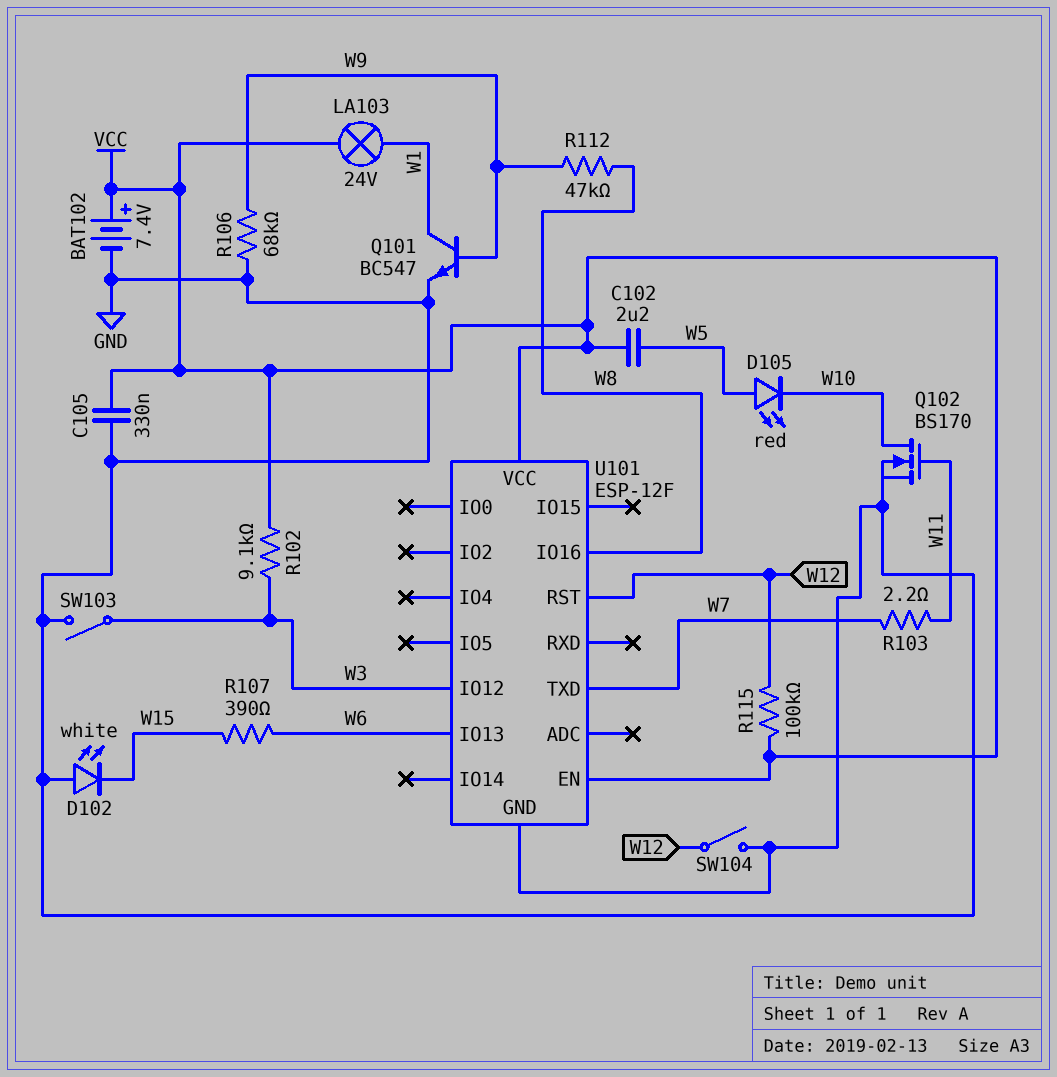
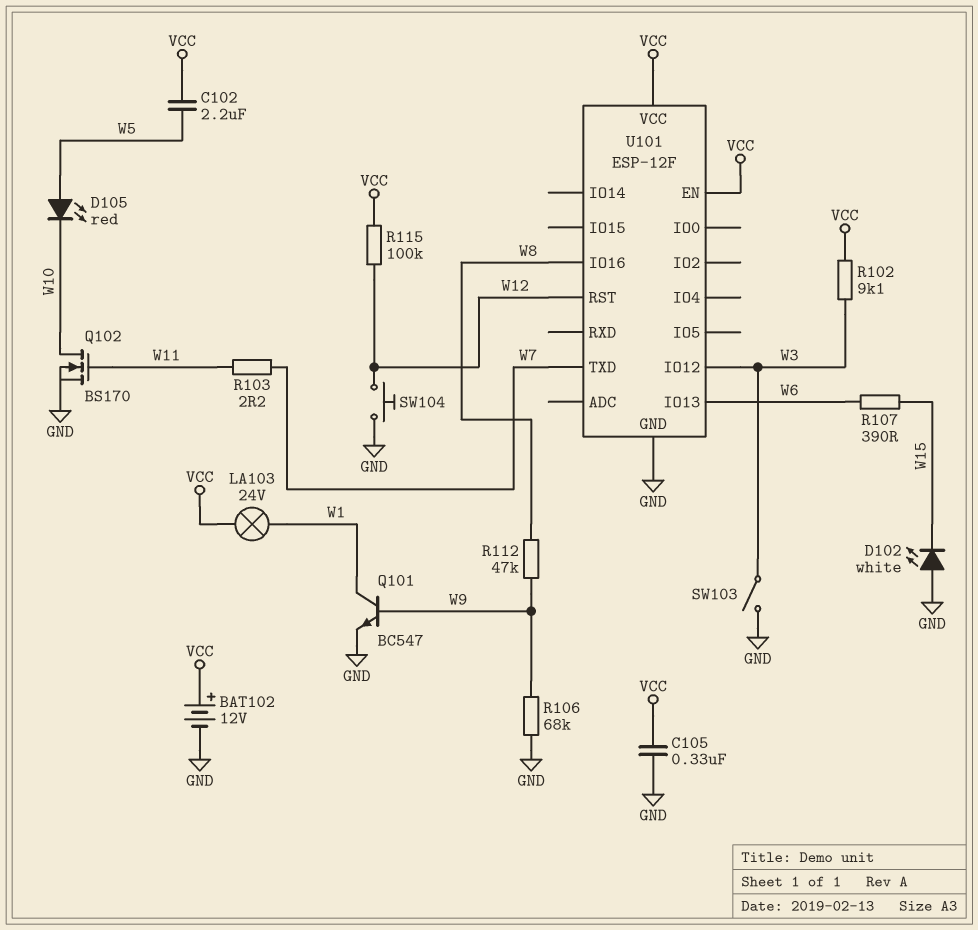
BAT102: 7.4V (plus VCC, minus GND) -> 12V (plus VCC, minus GND)
SW104: switch (GND, W12) -> button (GND, W12)

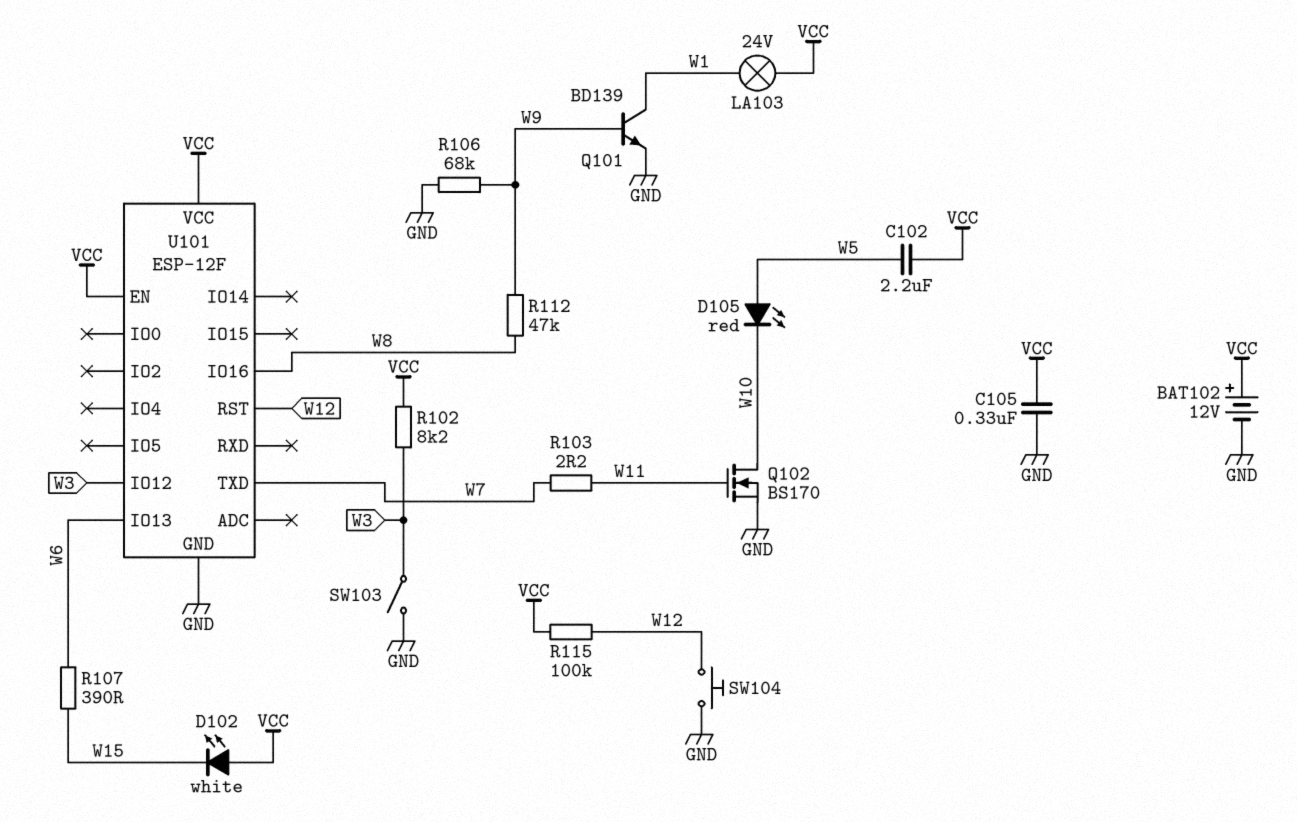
D102: LED white (A GND, K W15) -> LED white (A VCC, K W15)
Q101: NPN BC547 (B W9, C W1, E GND) -> NPN BD139 (B W9, C W1, E GND)
R102: 9.1k (VCC, W3) -> 8.2k (VCC, W3)

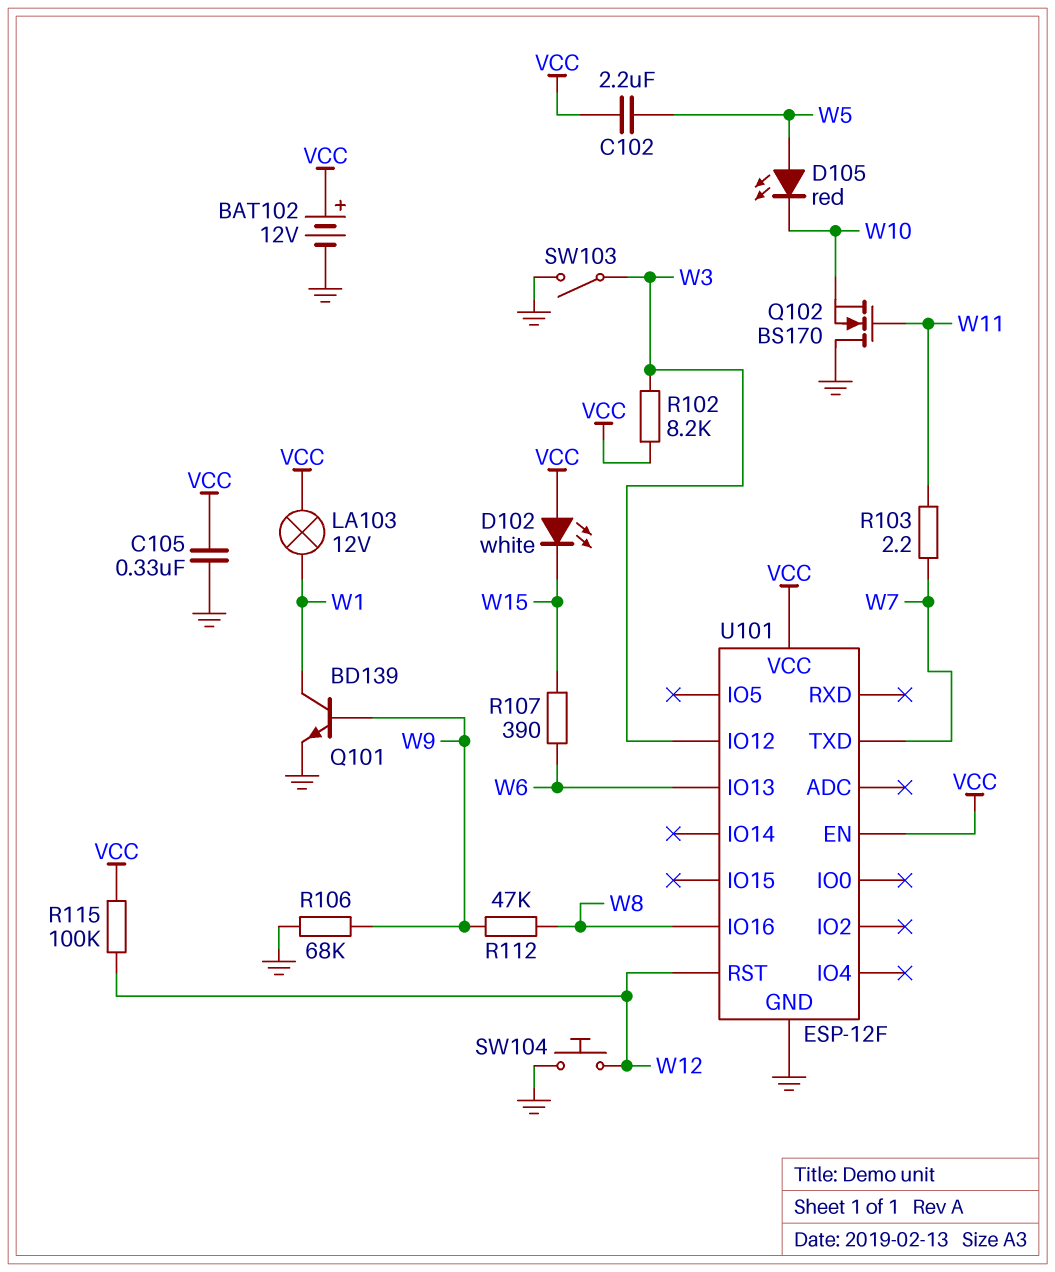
LA103: lamp 24V (VCC, W1) -> lamp 12V (VCC, W1)
Q102: NMOS BS170 (G W11, D W10, S GND) -> NMOS BS170 (G W11, D GND, S W10)

